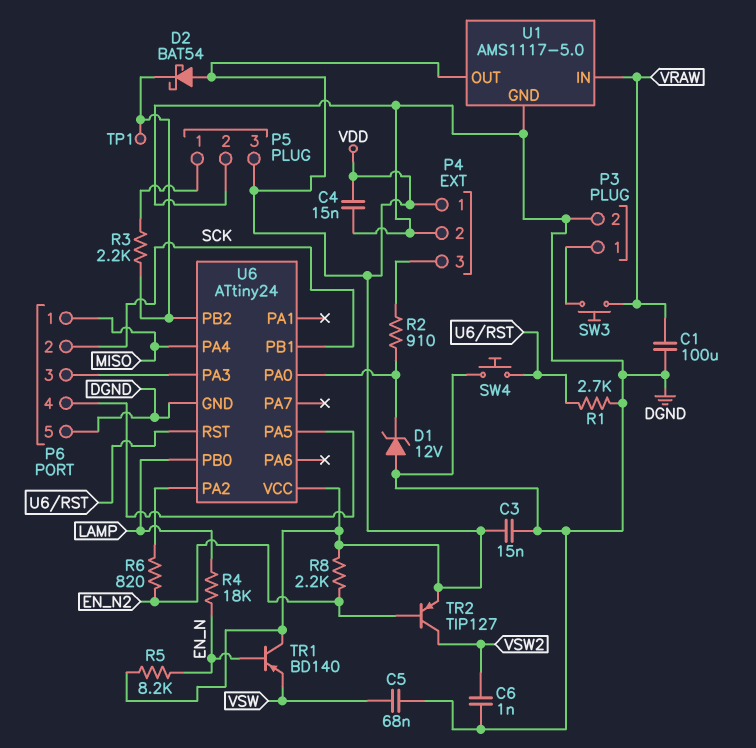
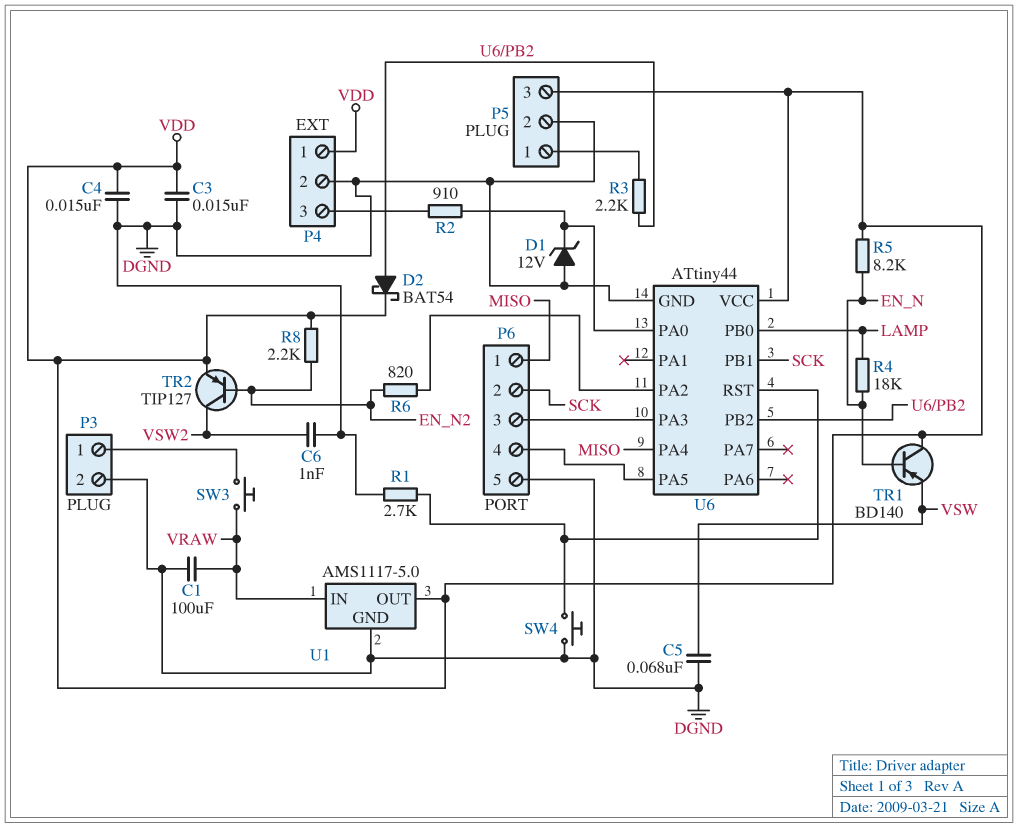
D2: schottky BAT54 (A VDD, K U6/PB2) -> schottky BAT54 (A U6/PB2, K VDD)
TP1: test point (U6/PB2) -> none
U6: ATtiny24 -> ATtiny44

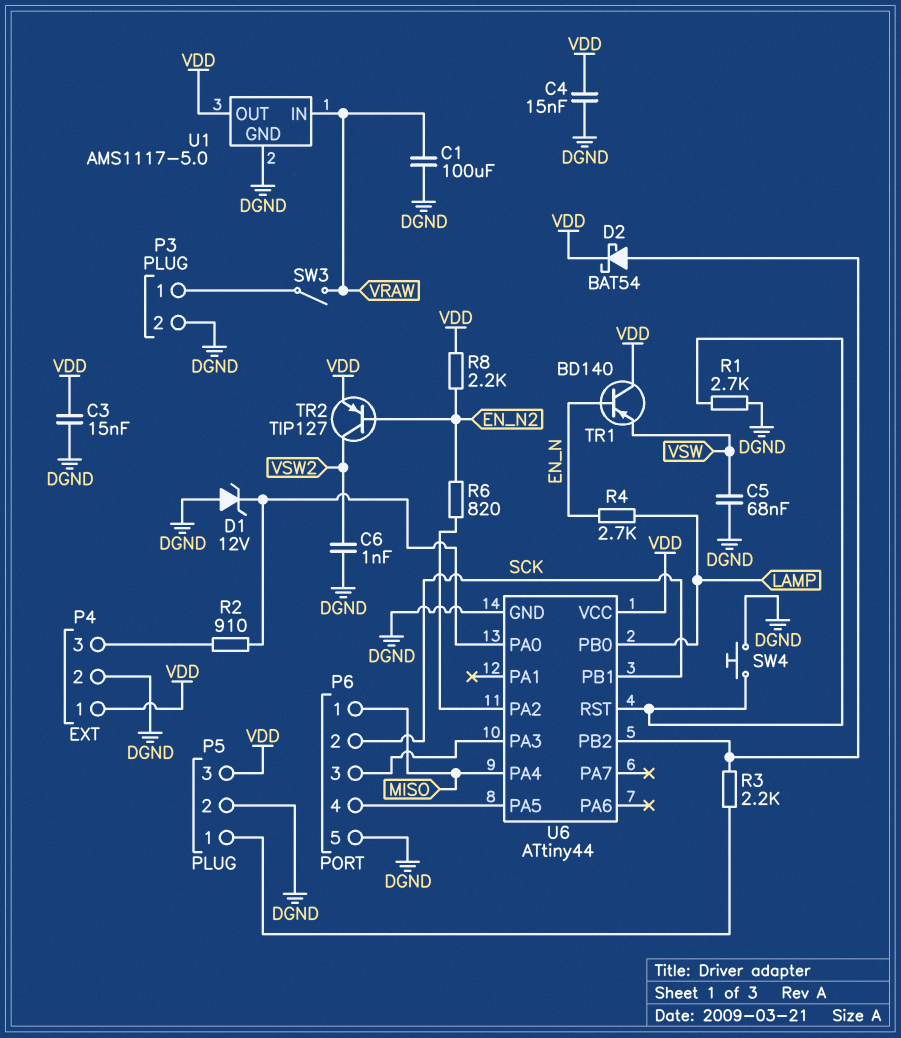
R4: 18k (EN_N, LAMP) -> 2.7k (EN_N, LAMP)
R5: 8.2k (EN_N, VDD) -> none
SW3: button (P3/1, VRAW) -> switch (P3/1, VRAW)

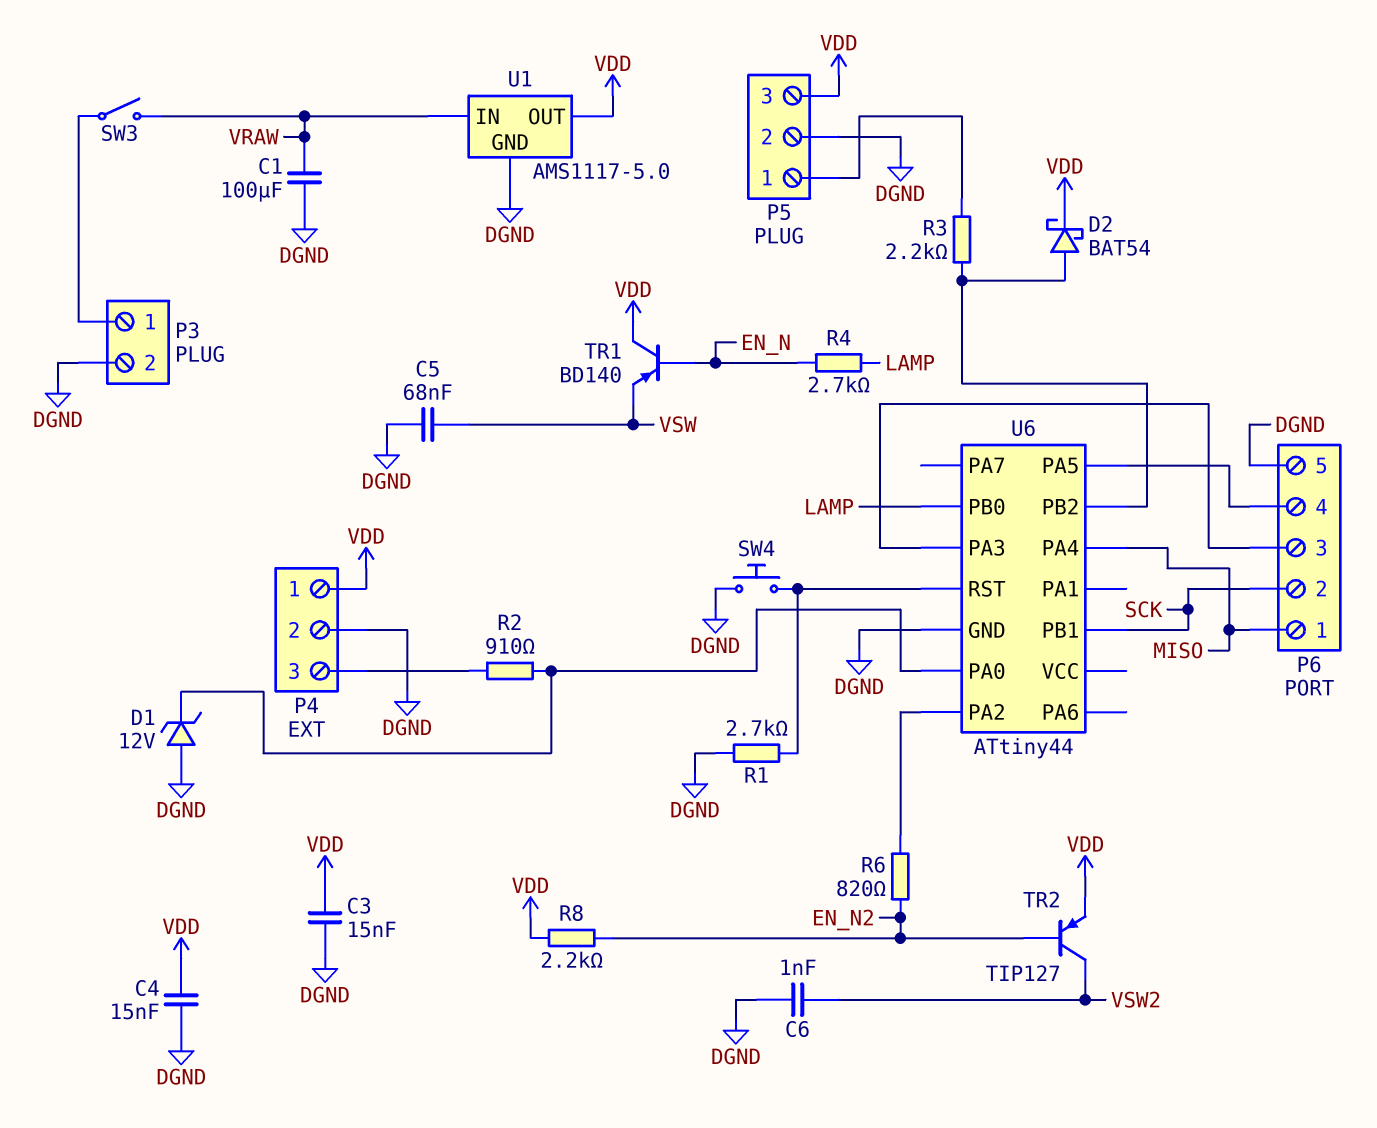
U6 pin VCC: VDD -> none

